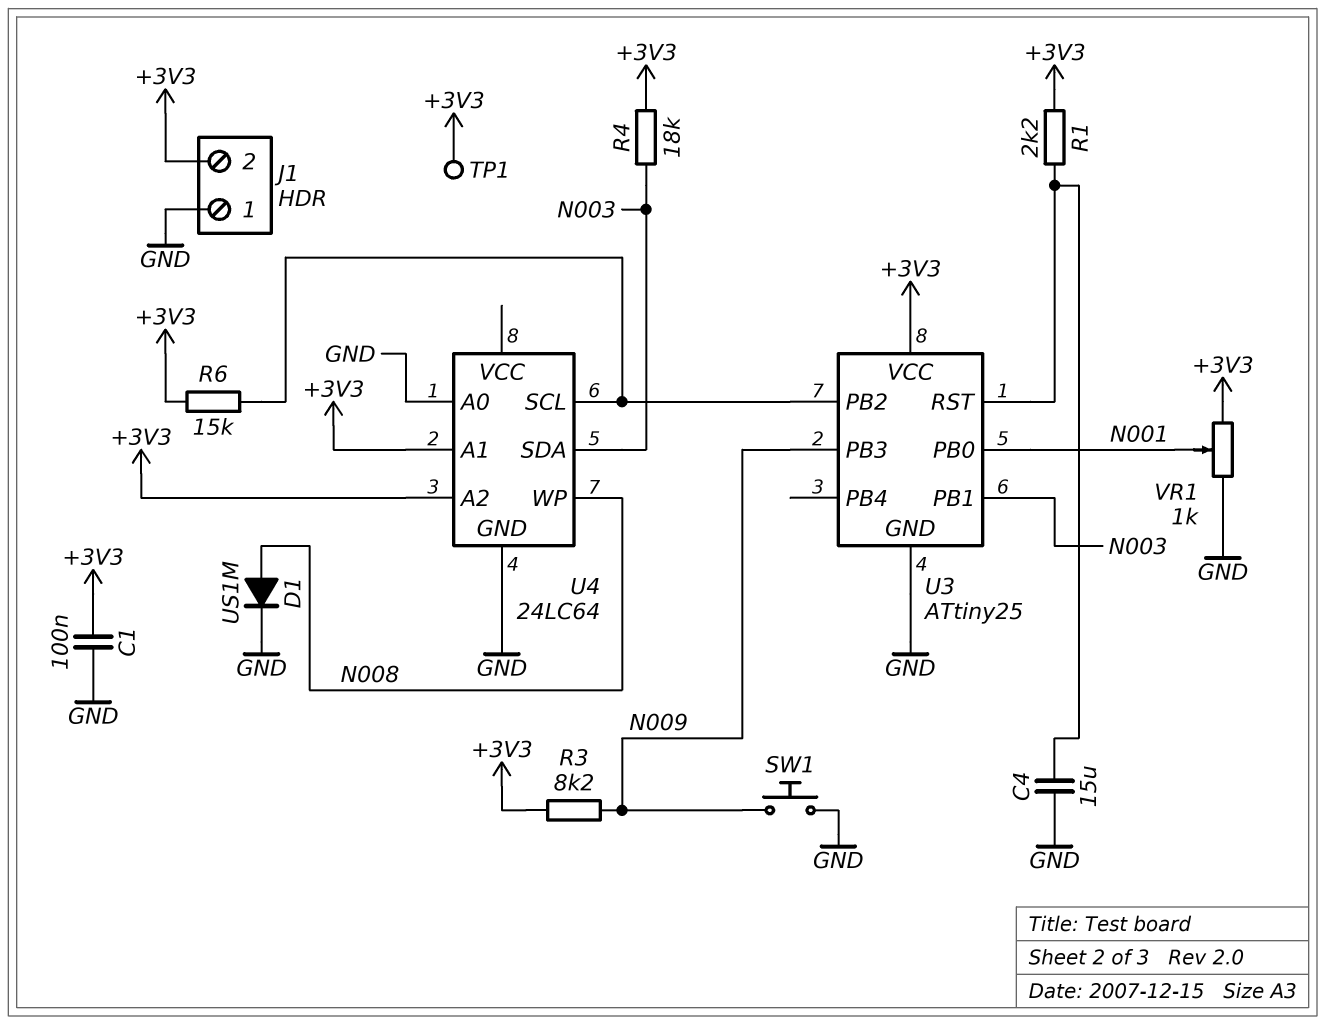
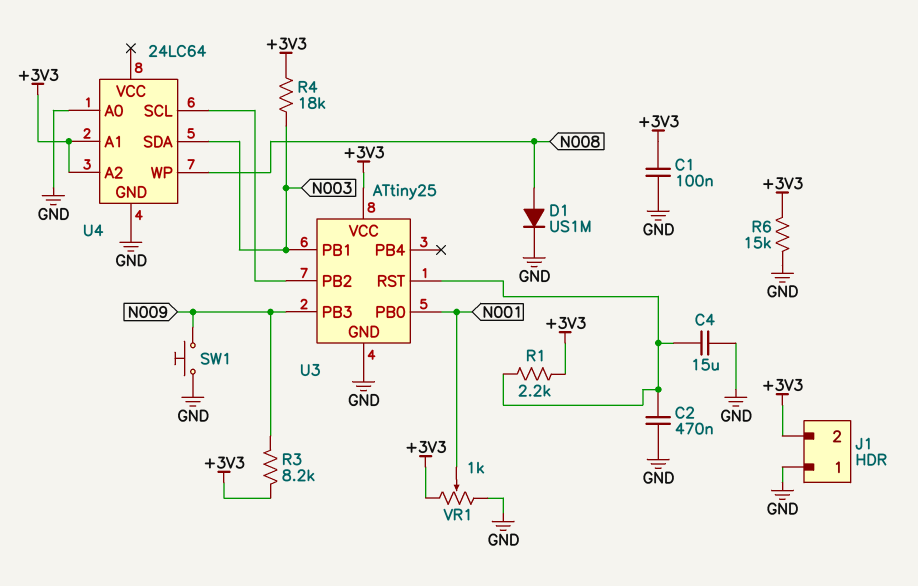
C2: none -> 470nF (GND, U3/RST)
R6: 15k (+3V3, U3/PB2) -> 15k (+3V3, GND)
TP1: test point (+3V3) -> none

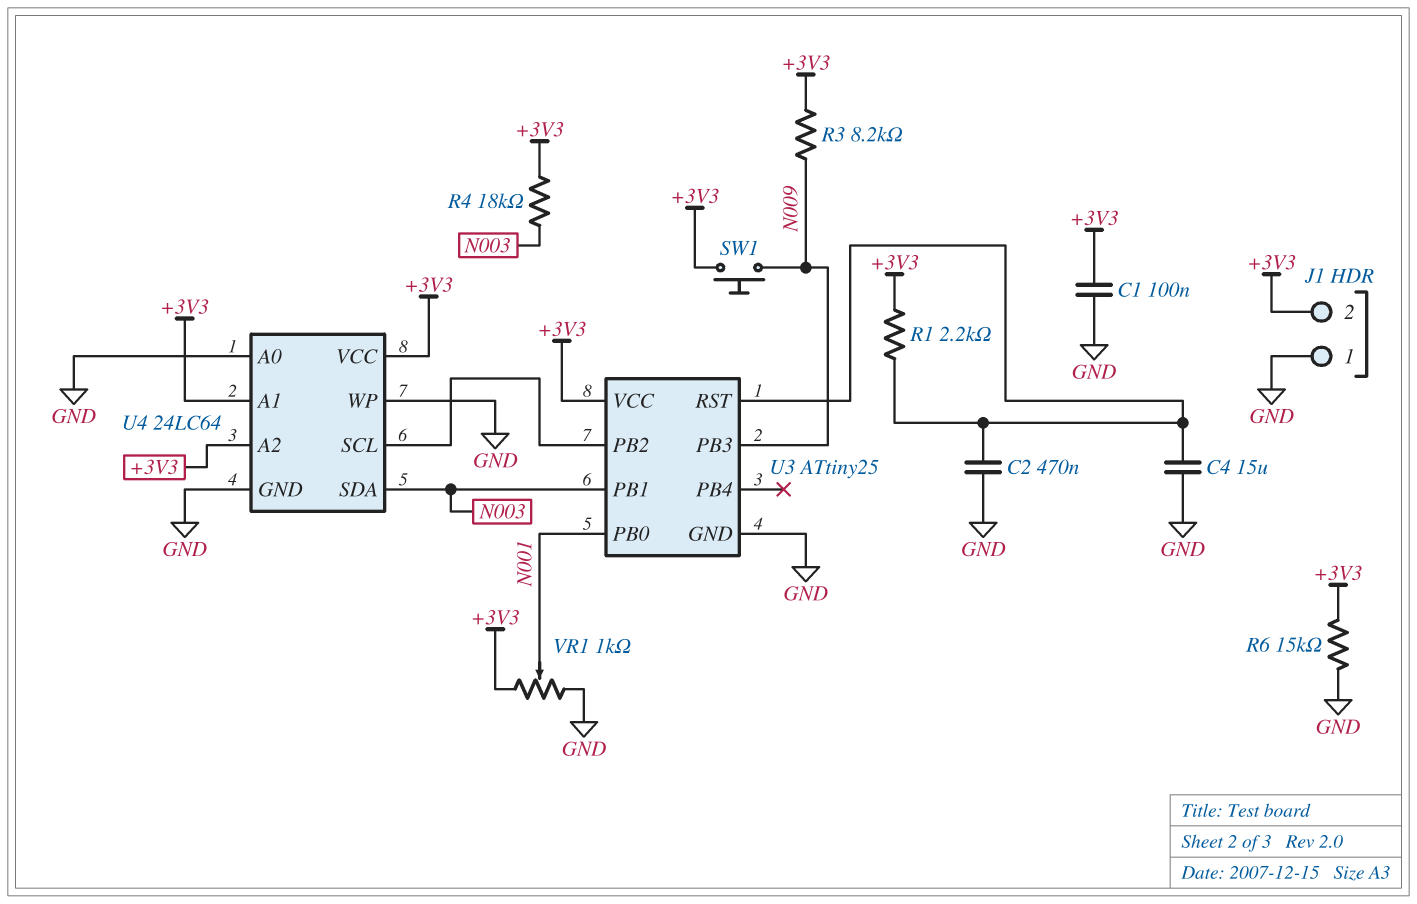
D1: diode US1M (A N008, K GND) -> none
SW1: button (GND, N009) -> button (+3V3, N009)
U4 pin VCC: none -> +3V3
U4 pin WP: N008 -> GND

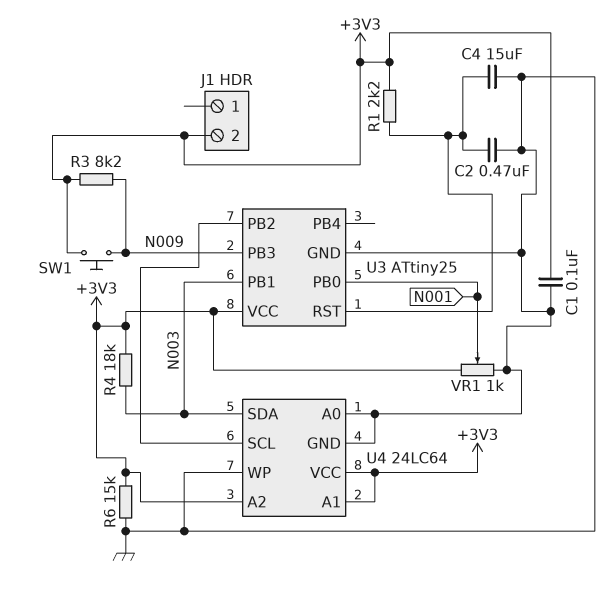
J1 pin 1: GND -> none

